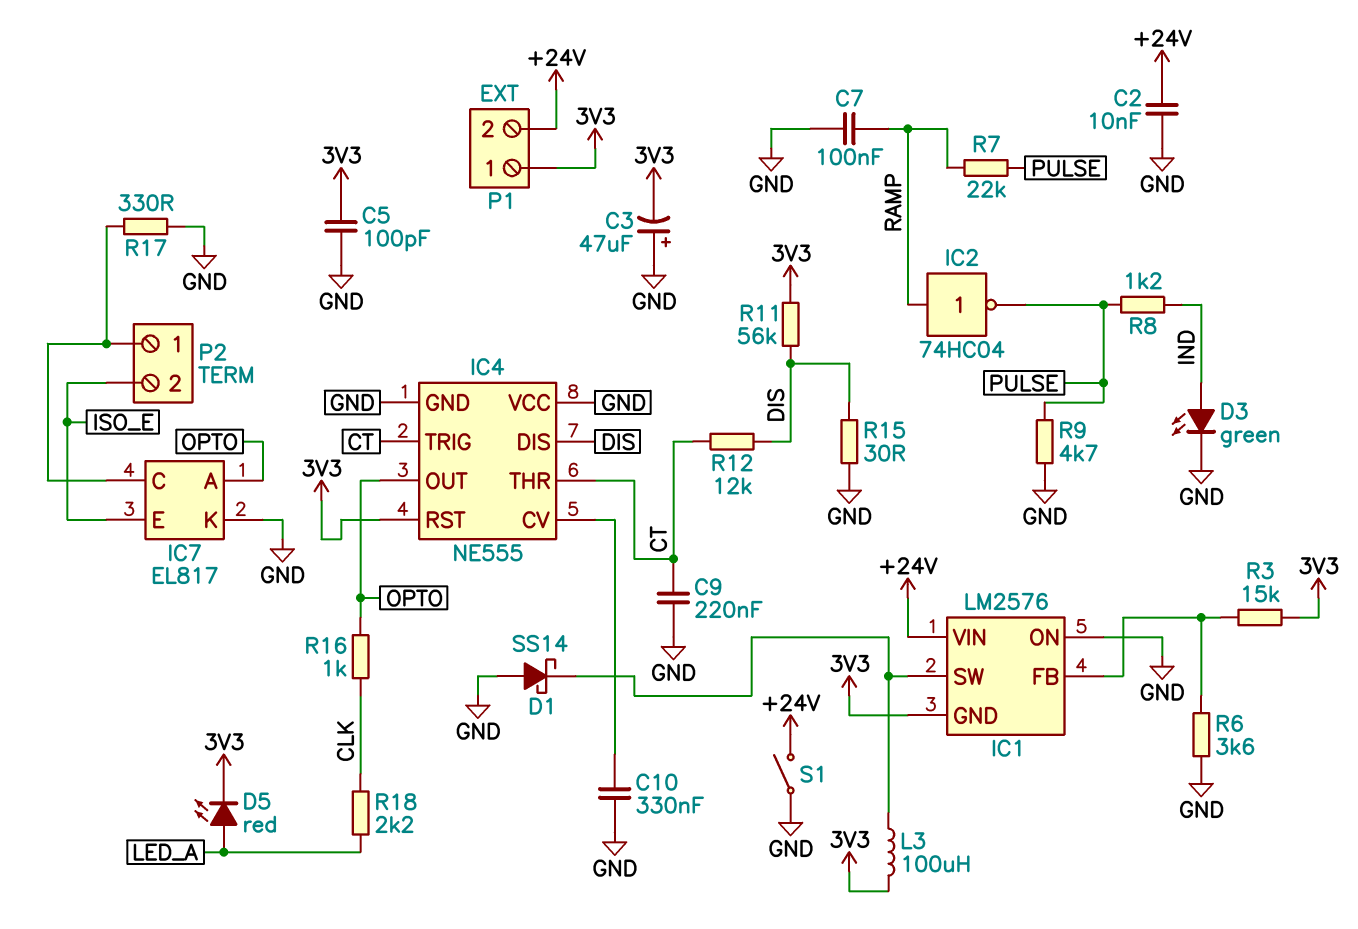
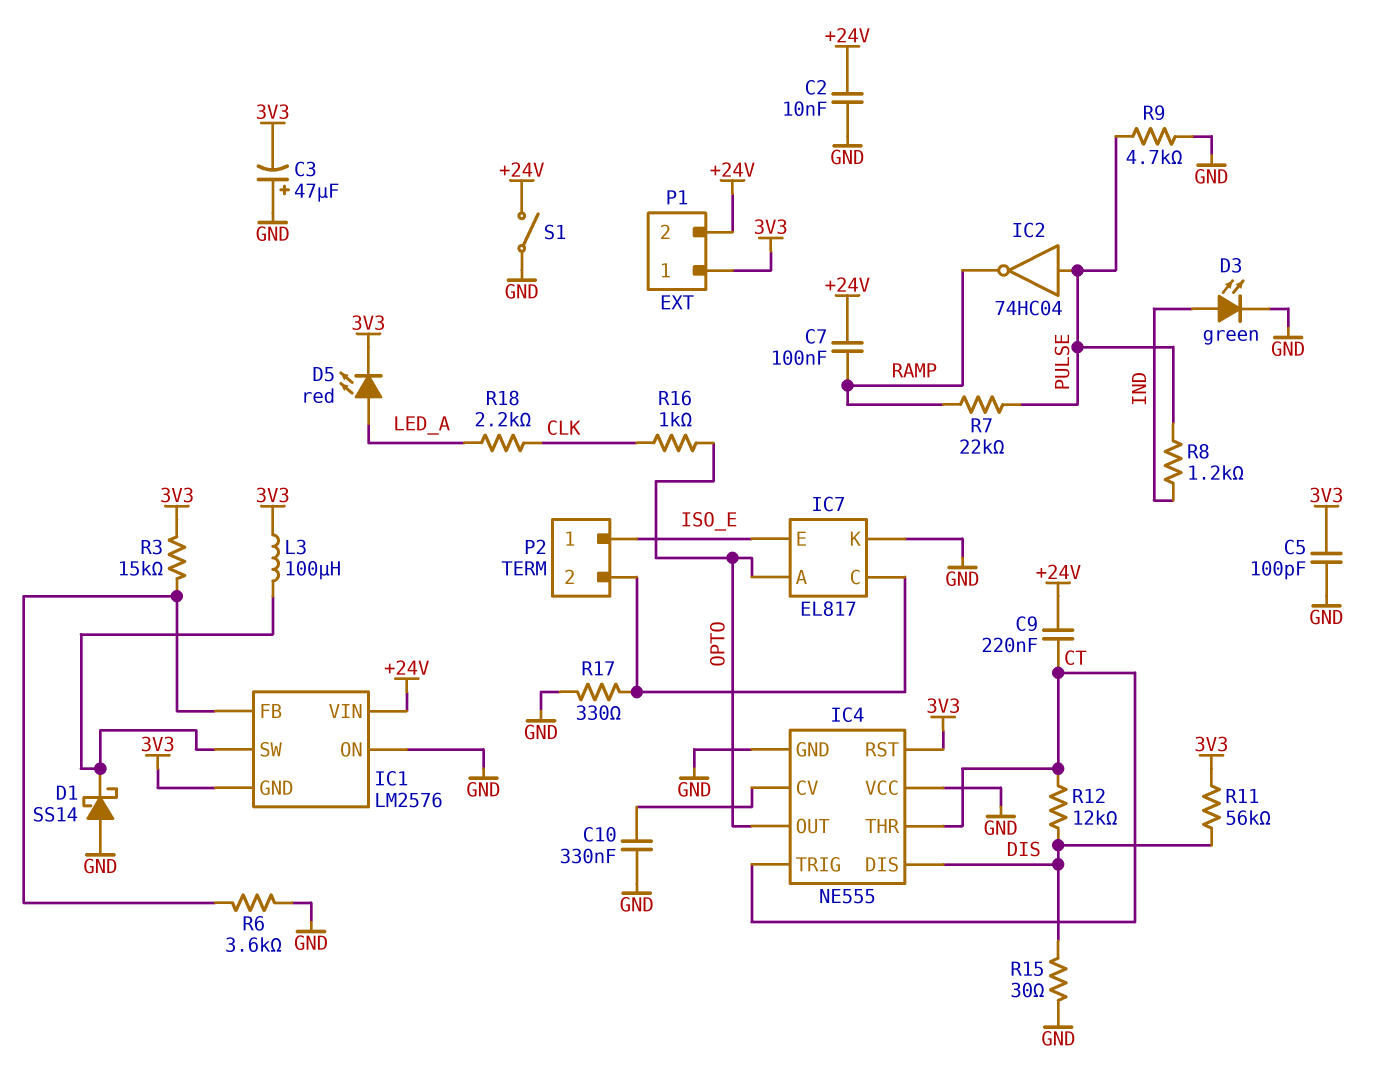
C7: 100nF (GND, RAMP) -> 100nF (+24V, RAMP)
C9: 220nF (CT, GND) -> 220nF (+24V, CT)
IC2: NOT 74HC04 (in RAMP, out PULSE) -> NOT 74HC04 (in PULSE, out RAMP)
P2 pin 1: IC7/C -> ISO_E
P2 pin 2: ISO_E -> IC7/C

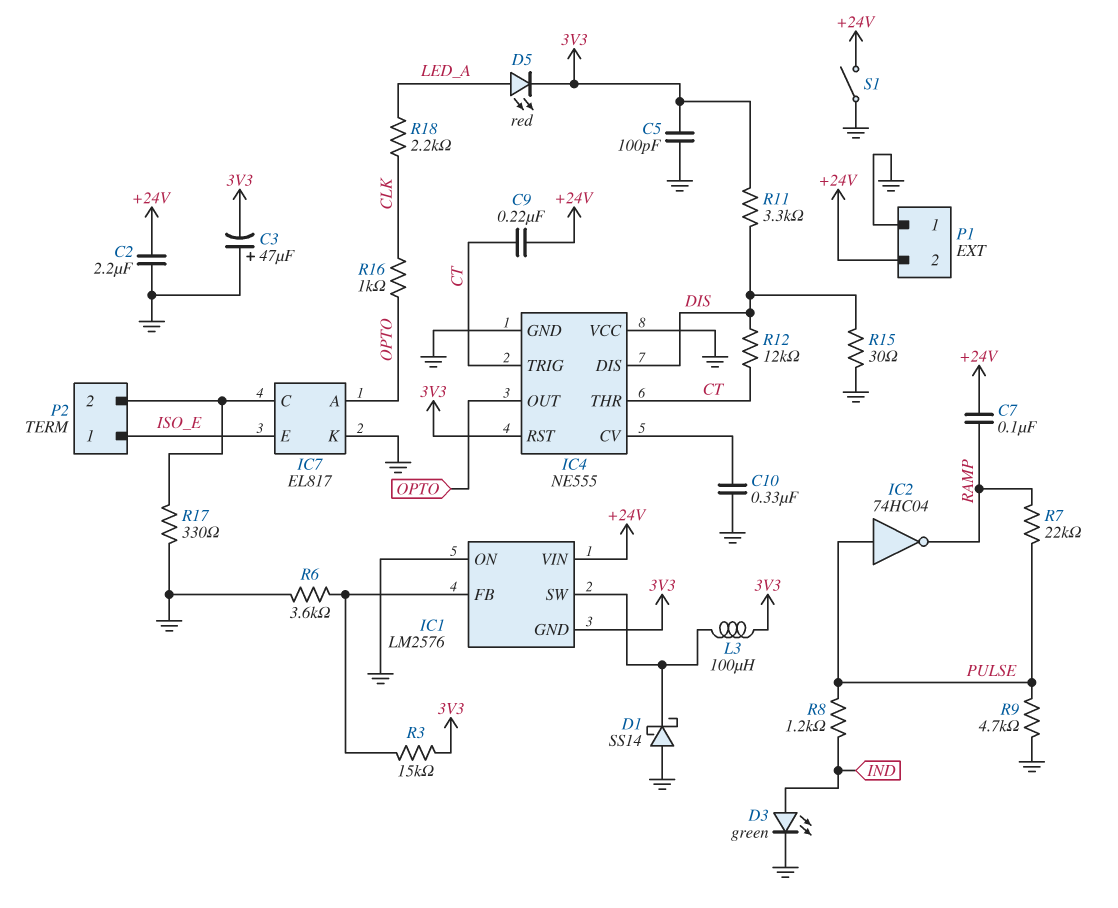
C2: 10nF (+24V, GND) -> 2.2uF (+24V, GND)
P1 pin 1: 3V3 -> GND
R11: 56k (3V3, DIS) -> 3.3k (3V3, DIS)

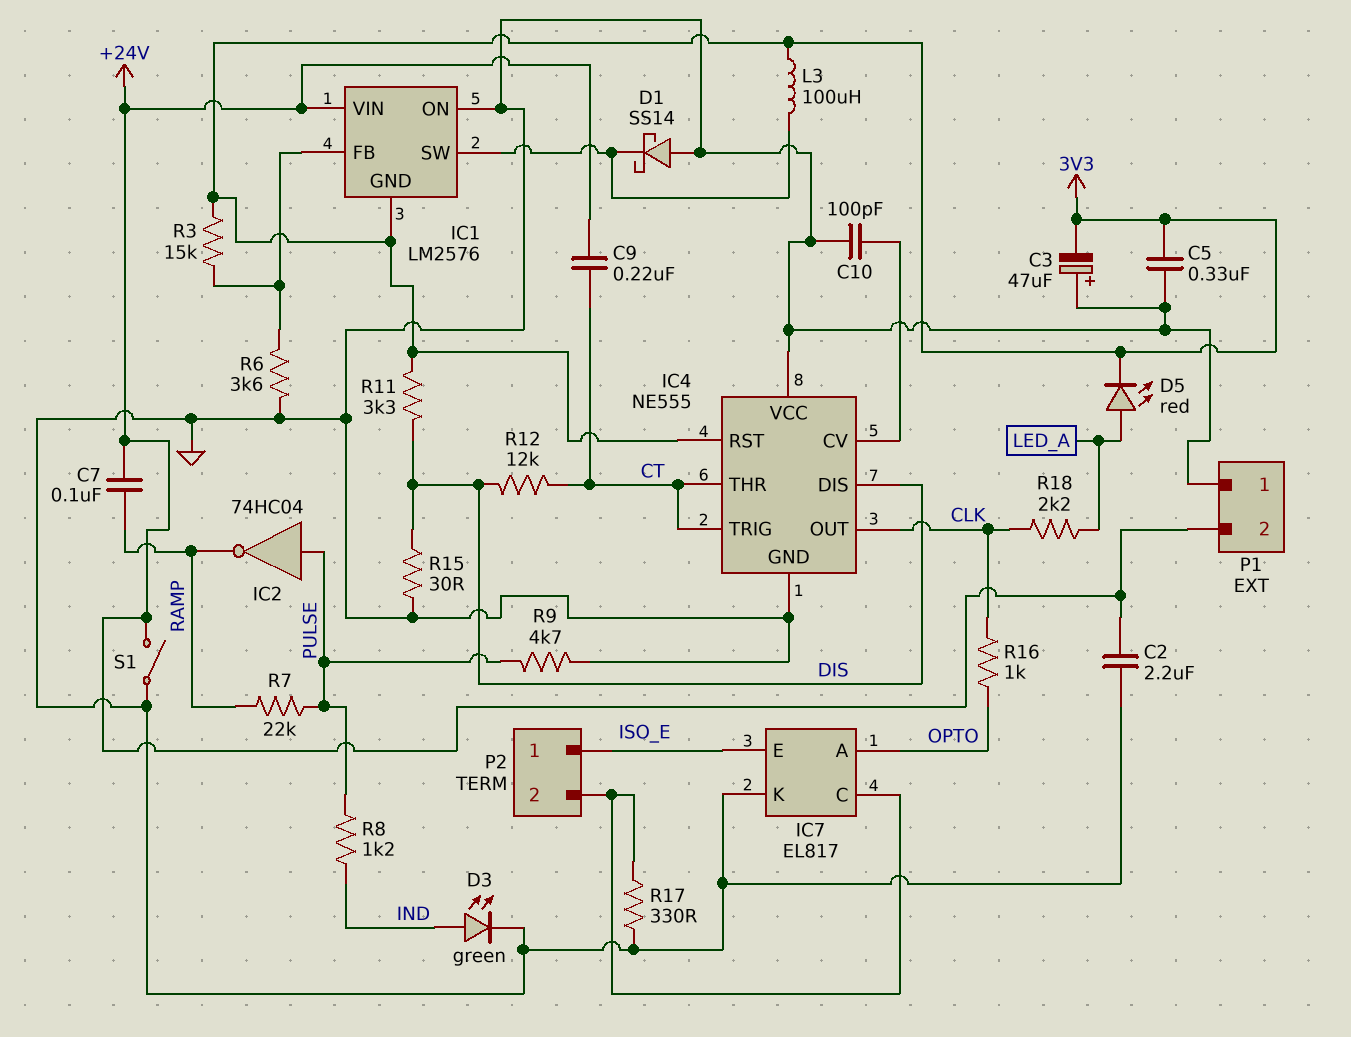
C5: 100pF (3V3, GND) -> 330nF (3V3, GND)
C10: 330nF (GND, IC4/CV) -> 100pF (GND, IC4/CV)
IC4 pin OUT: OPTO -> CLK

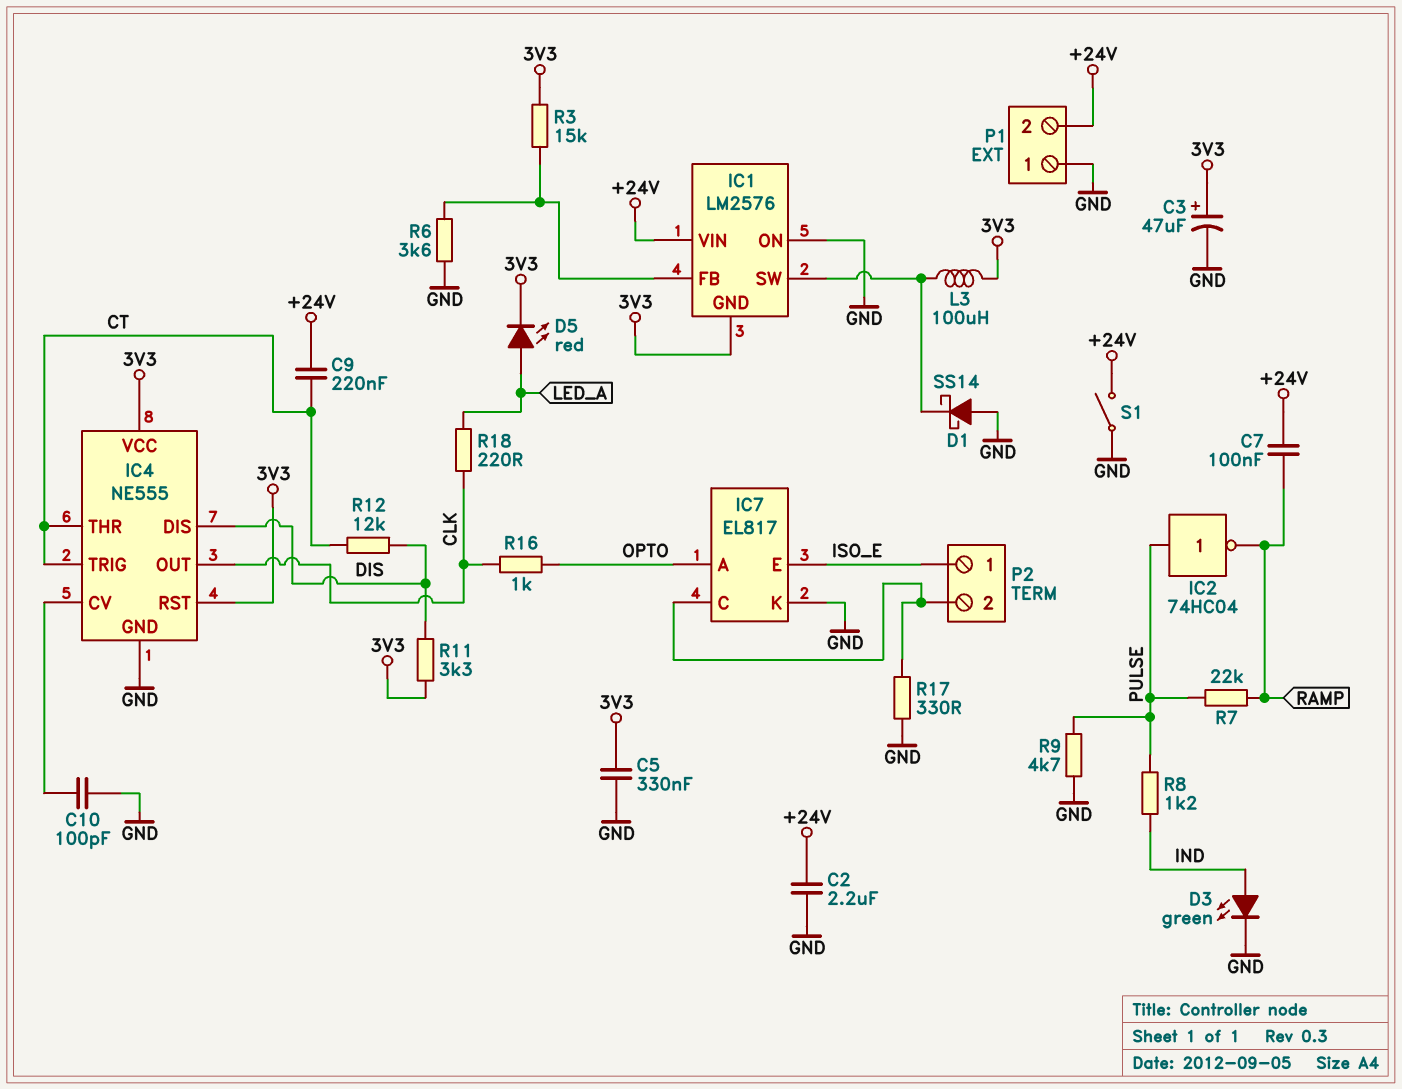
C3: 47uF (plus GND, minus 3V3) -> 47uF (plus 3V3, minus GND)
IC4 pin VCC: GND -> 3V3
R15: 30 (DIS, GND) -> none
R18: 2.2k (CLK, LED_A) -> 220 (CLK, LED_A)

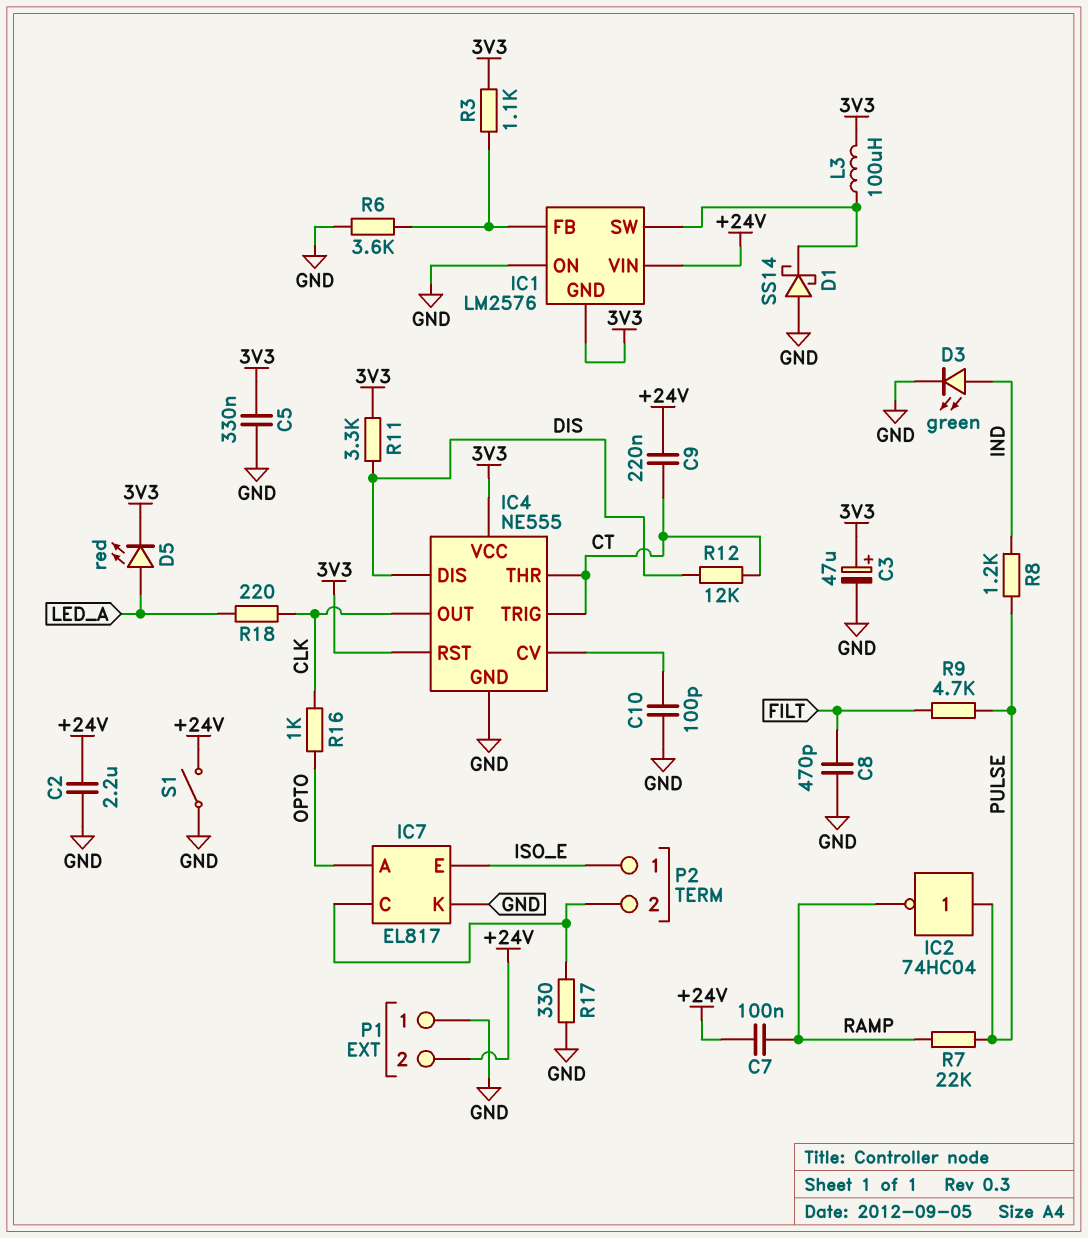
C8: none -> 470pF (FILT, GND)
R3: 15k (3V3, IC1/FB) -> 1.1k (3V3, IC1/FB)
R9: 4.7k (GND, PULSE) -> 4.7k (FILT, PULSE)

